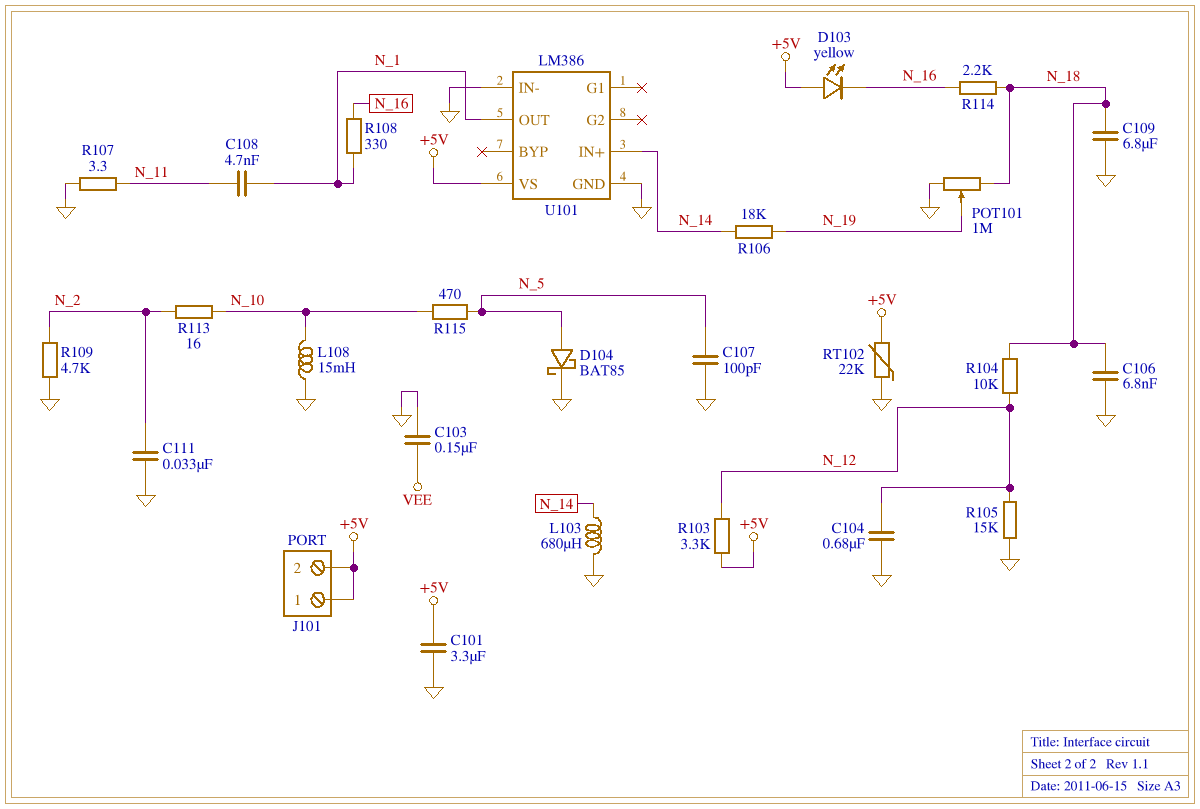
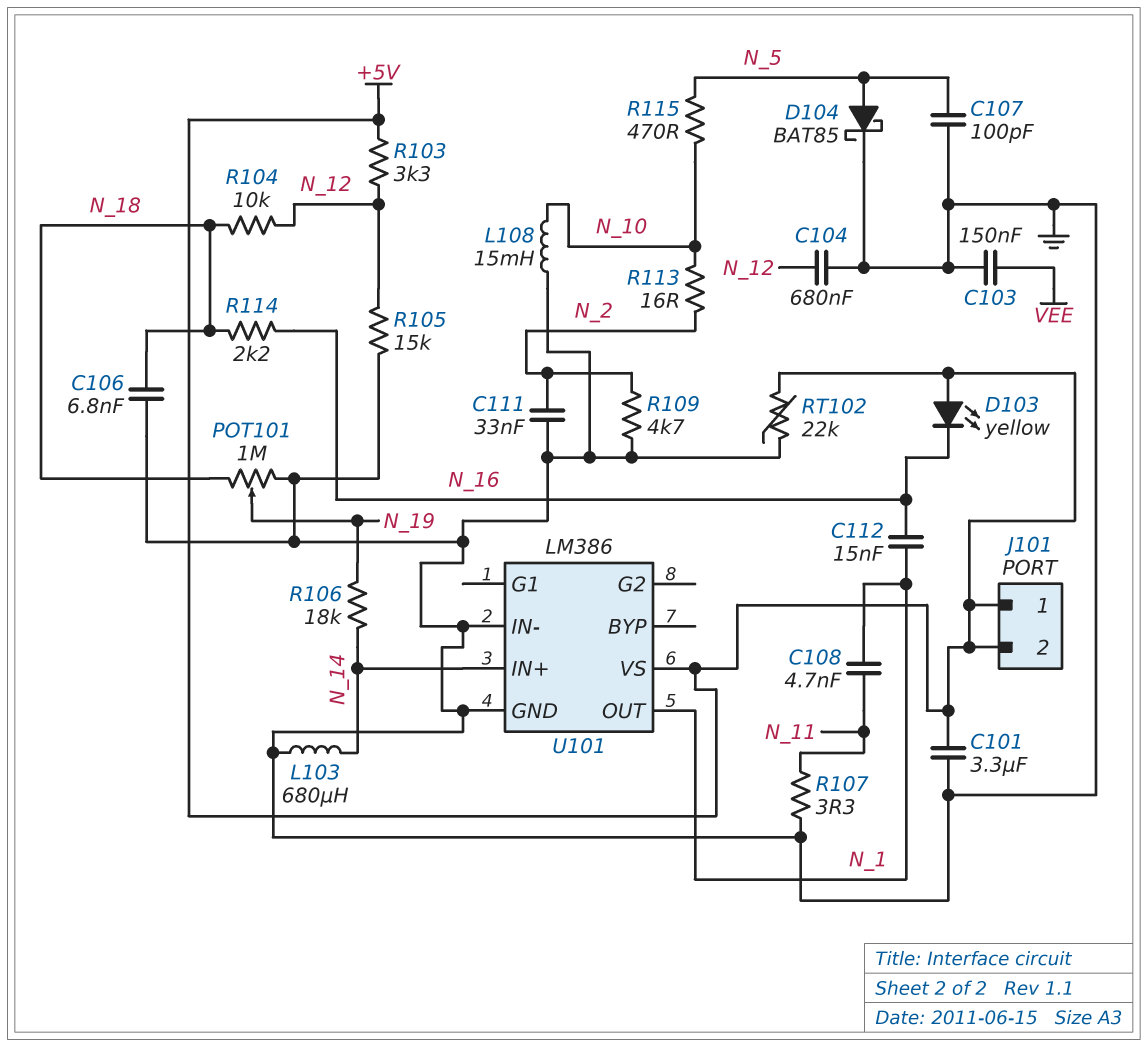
C109: 6.8uF (GND, N_18) -> none
C112: none -> 15nF (N_1, N_16)
R108: 330 (N_1, N_16) -> none

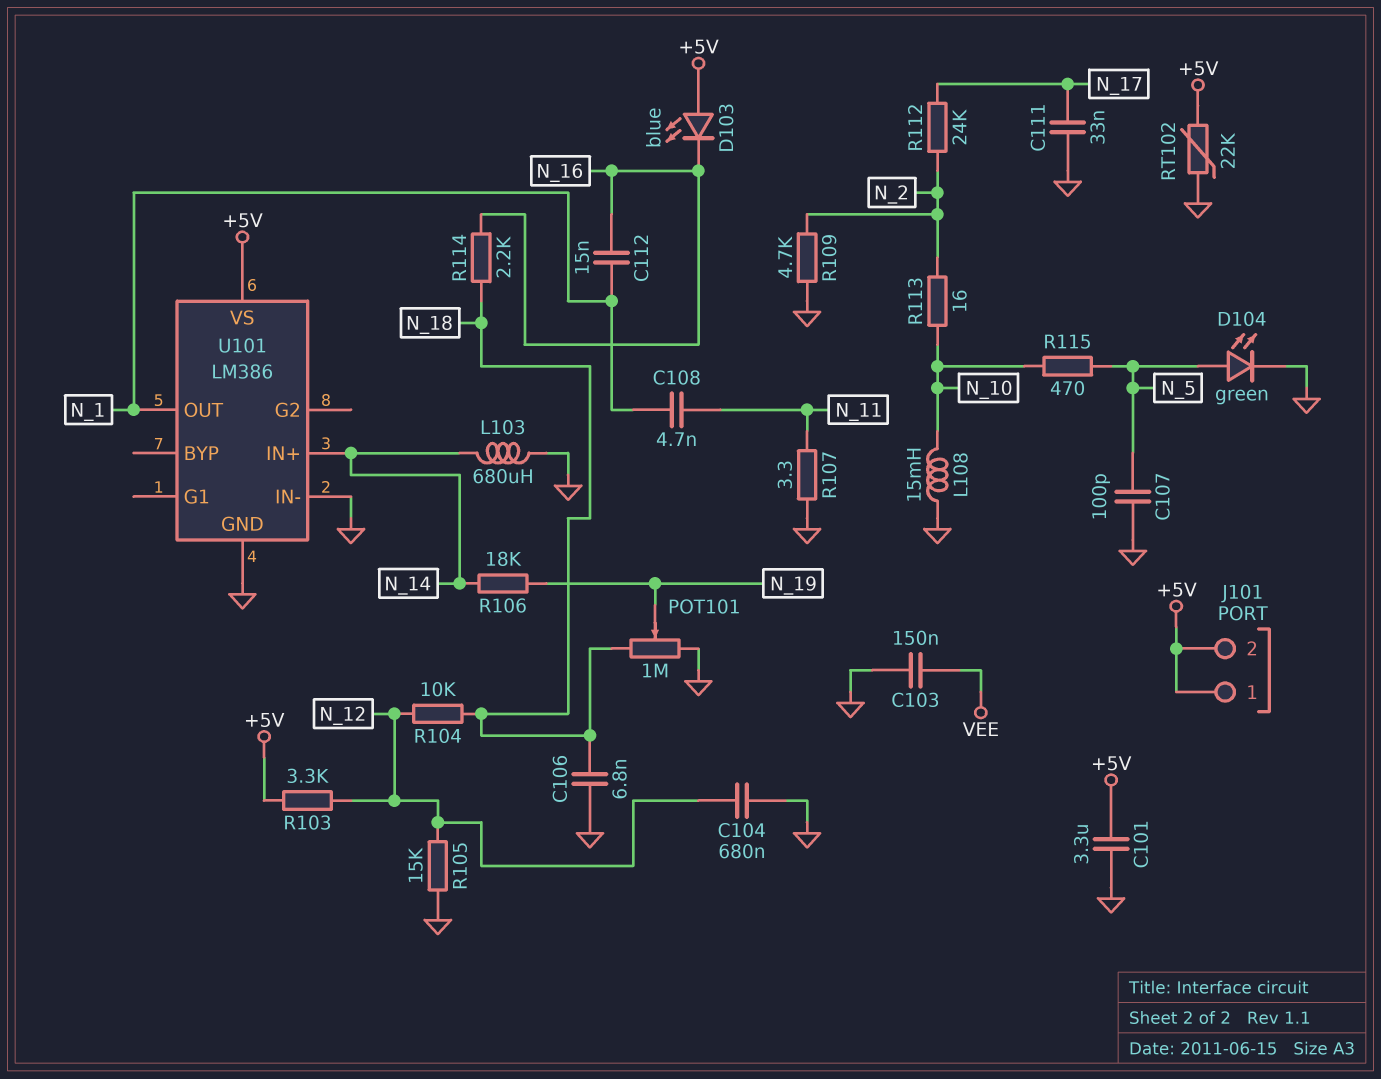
C111: 33nF (GND, N_2) -> 33nF (GND, N_17)
D103: LED yellow (A +5V, K N_16) -> LED blue (A +5V, K N_16)
D104: schottky BAT85 (A N_5, K GND) -> LED green (A N_5, K GND)
R112: none -> 24k (N_2, N_17)

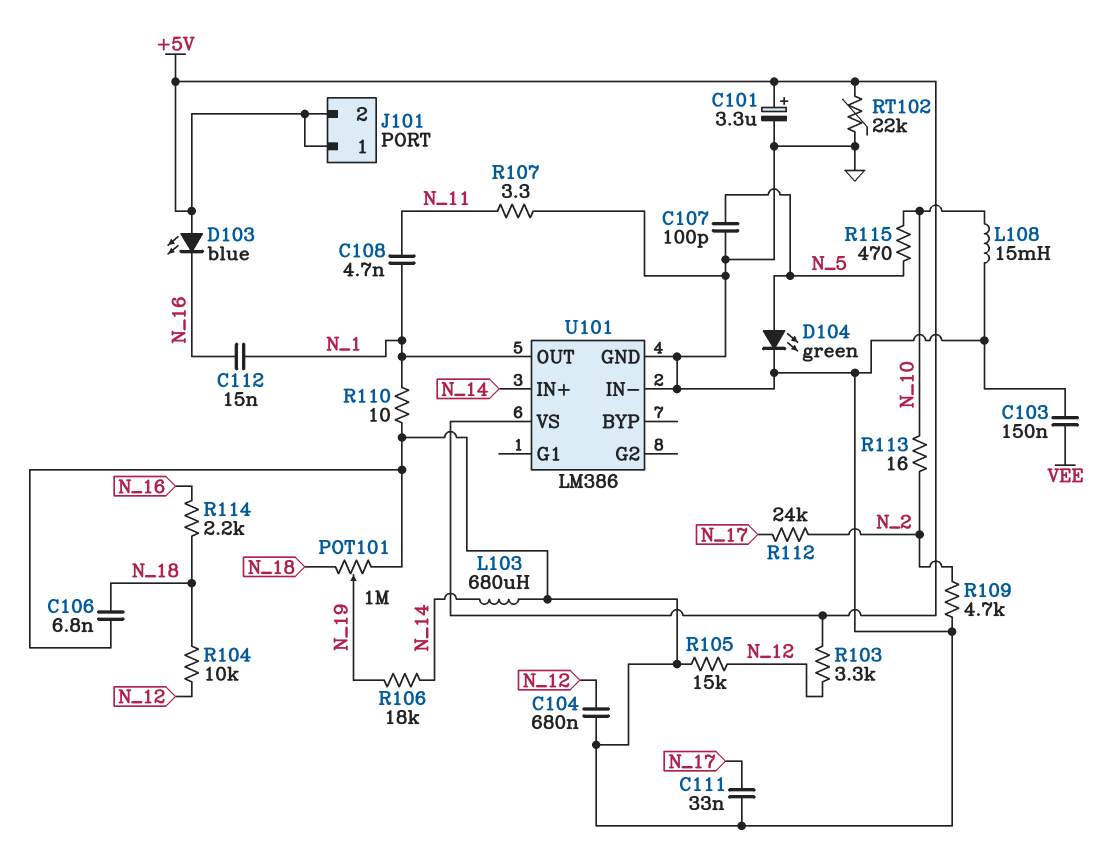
C101: 3.3uF (+5V, GND) -> 3.3uF (plus +5V, minus GND)
R110: none -> 10 (GND, N_1)

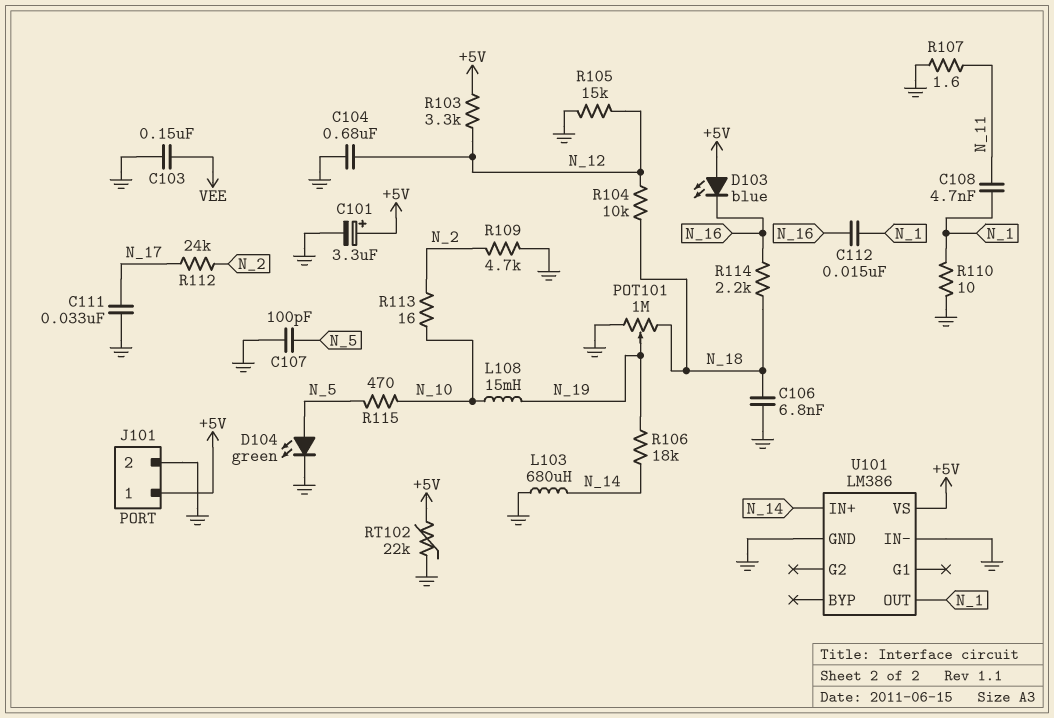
J101 pin 2: +5V -> GND
L108: 15mH (GND, N_10) -> 15mH (N_10, N_19)
R107: 3.3 (GND, N_11) -> 1.6 (GND, N_11)

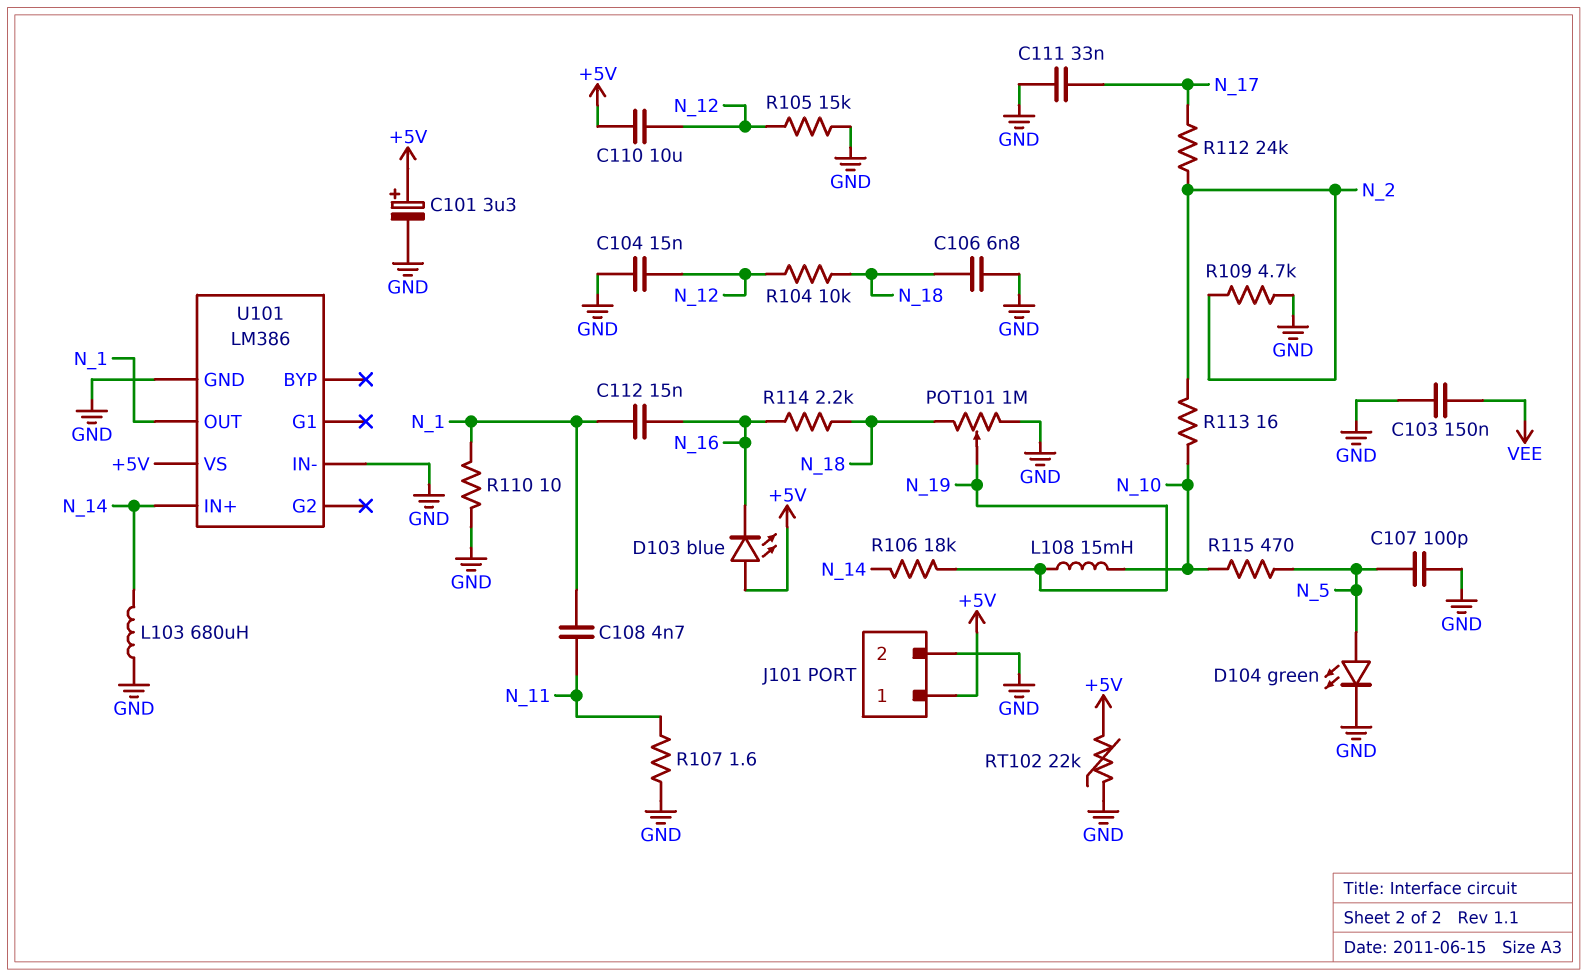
C104: 680nF (GND, N_12) -> 15nF (GND, N_12)
C110: none -> 10uF (+5V, N_12)
R103: 3.3k (+5V, N_12) -> none

